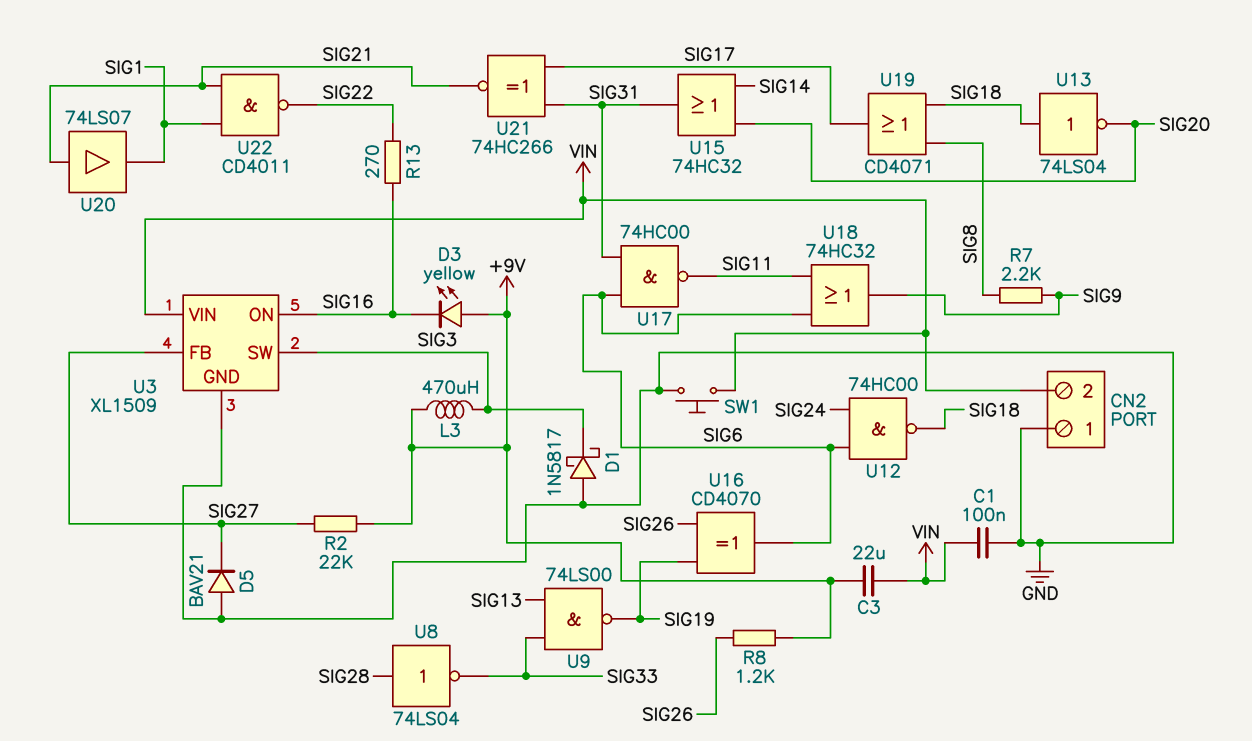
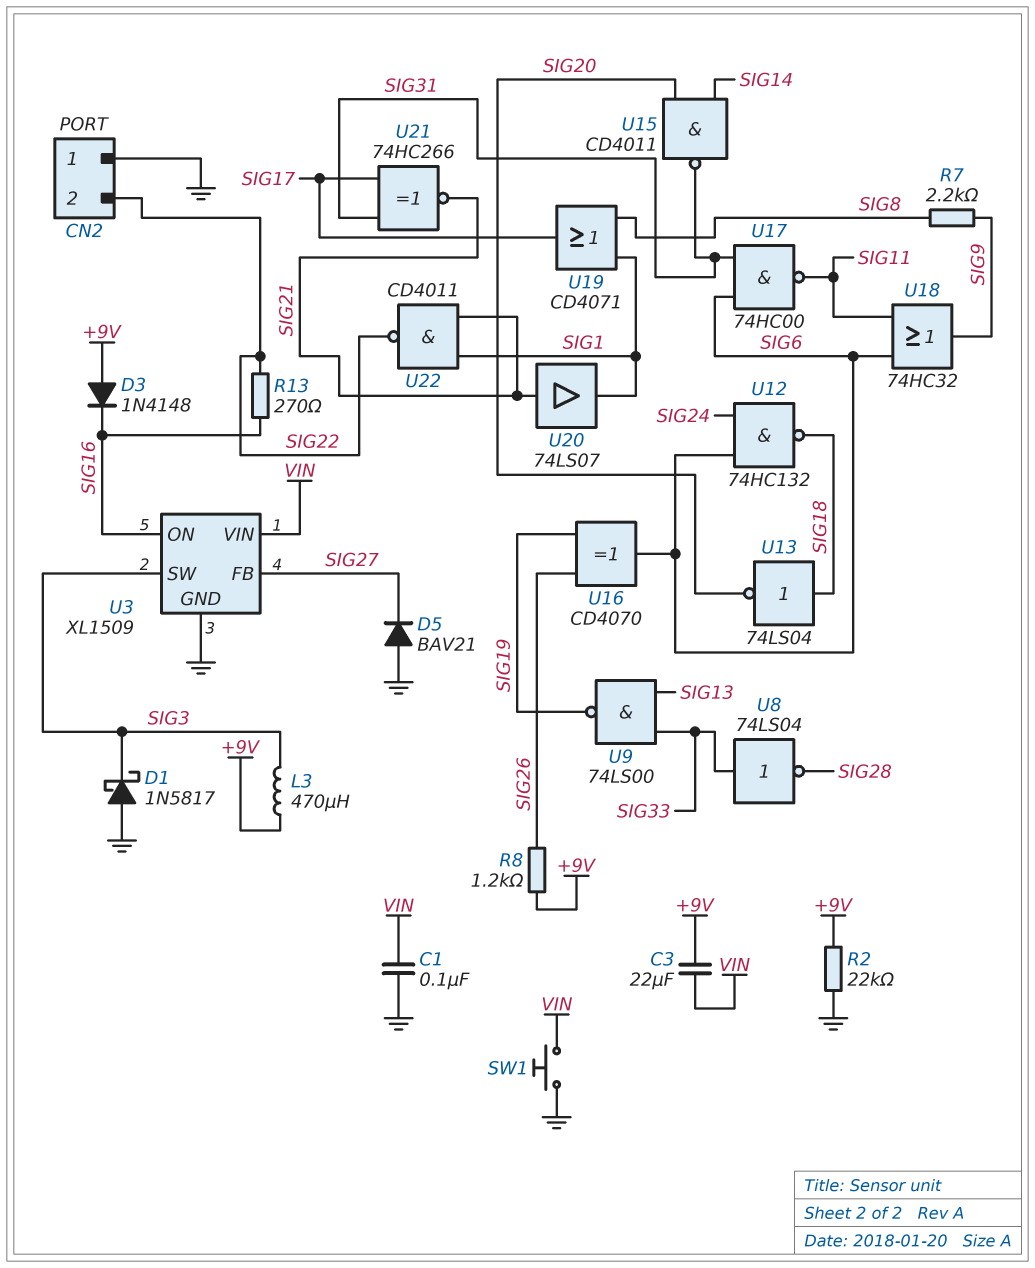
CN2 pin 2: VIN -> SIG22
D3: LED yellow (A +9V, K SIG16) -> diode 1N4148 (A +9V, K SIG16)
R2: 22k (+9V, SIG27) -> 22k (+9V, GND)
U8: NOT 74LS04 (in SIG28, out SIG33) -> NOT 74LS04 (in SIG33, out SIG28)
U12: NAND 74HC00 (in SIG6, in SIG24, out SIG18) -> NAND 74HC132 (in SIG6, in SIG24, out SIG18)
U15: OR 74HC32 (in SIG14, in SIG20, out SIG31) -> NAND CD4011 (in SIG14, in SIG20, out SIG31)
U19: OR CD4071 (in SIG8, in SIG18, out SIG17) -> OR CD4071 (in SIG1, in SIG8, out SIG17)

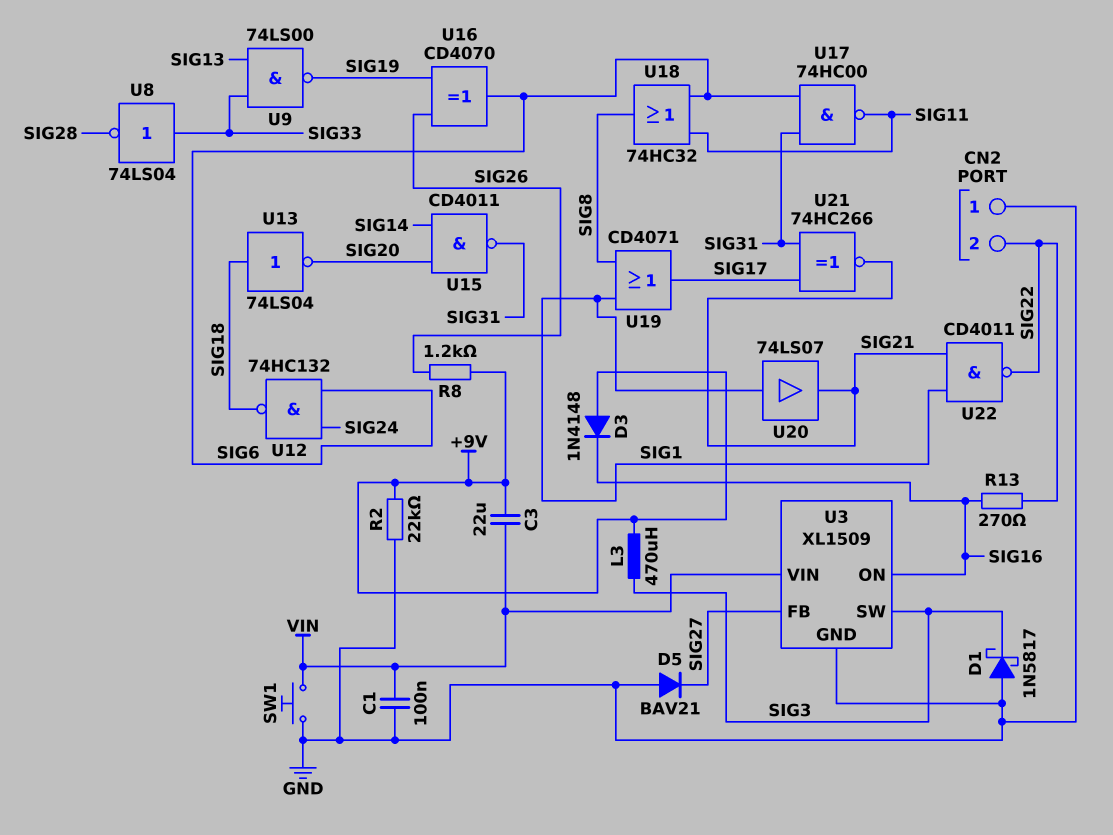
R7: 2.2k (SIG8, SIG9) -> none
U18: OR 74HC32 (in SIG6, in SIG11, out SIG9) -> OR 74HC32 (in SIG6, in SIG11, out SIG8)
U20: buffer 74LS07 (in SIG21, out SIG1) -> buffer 74LS07 (in SIG1, out SIG21)

